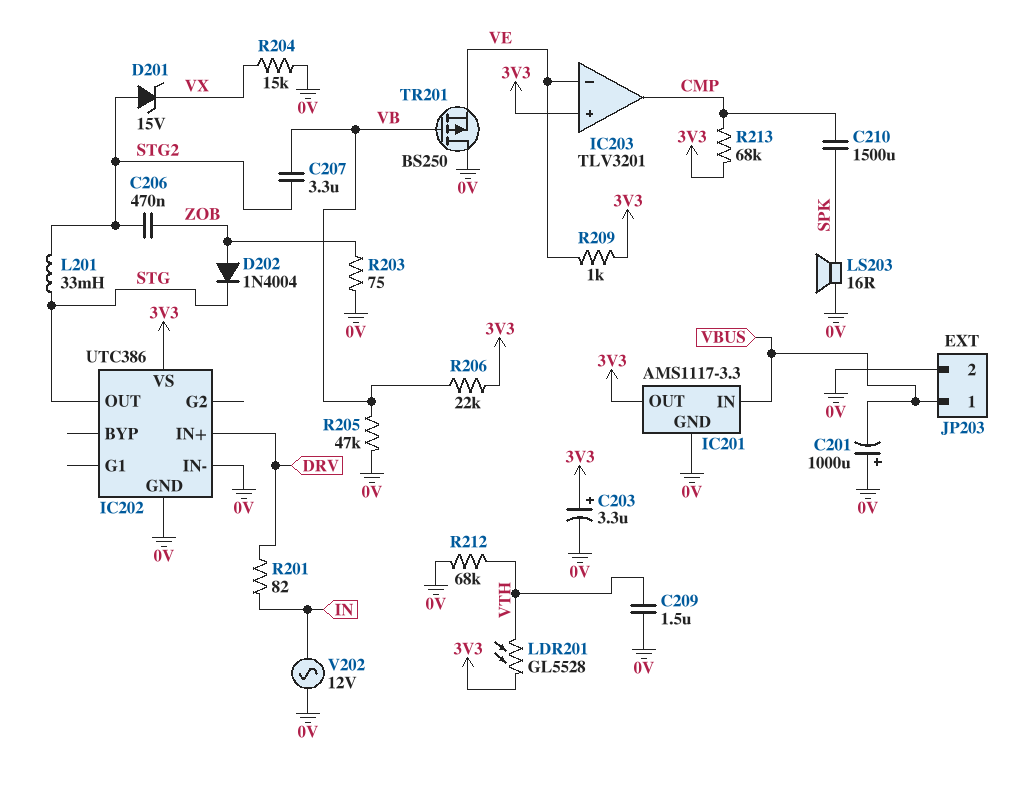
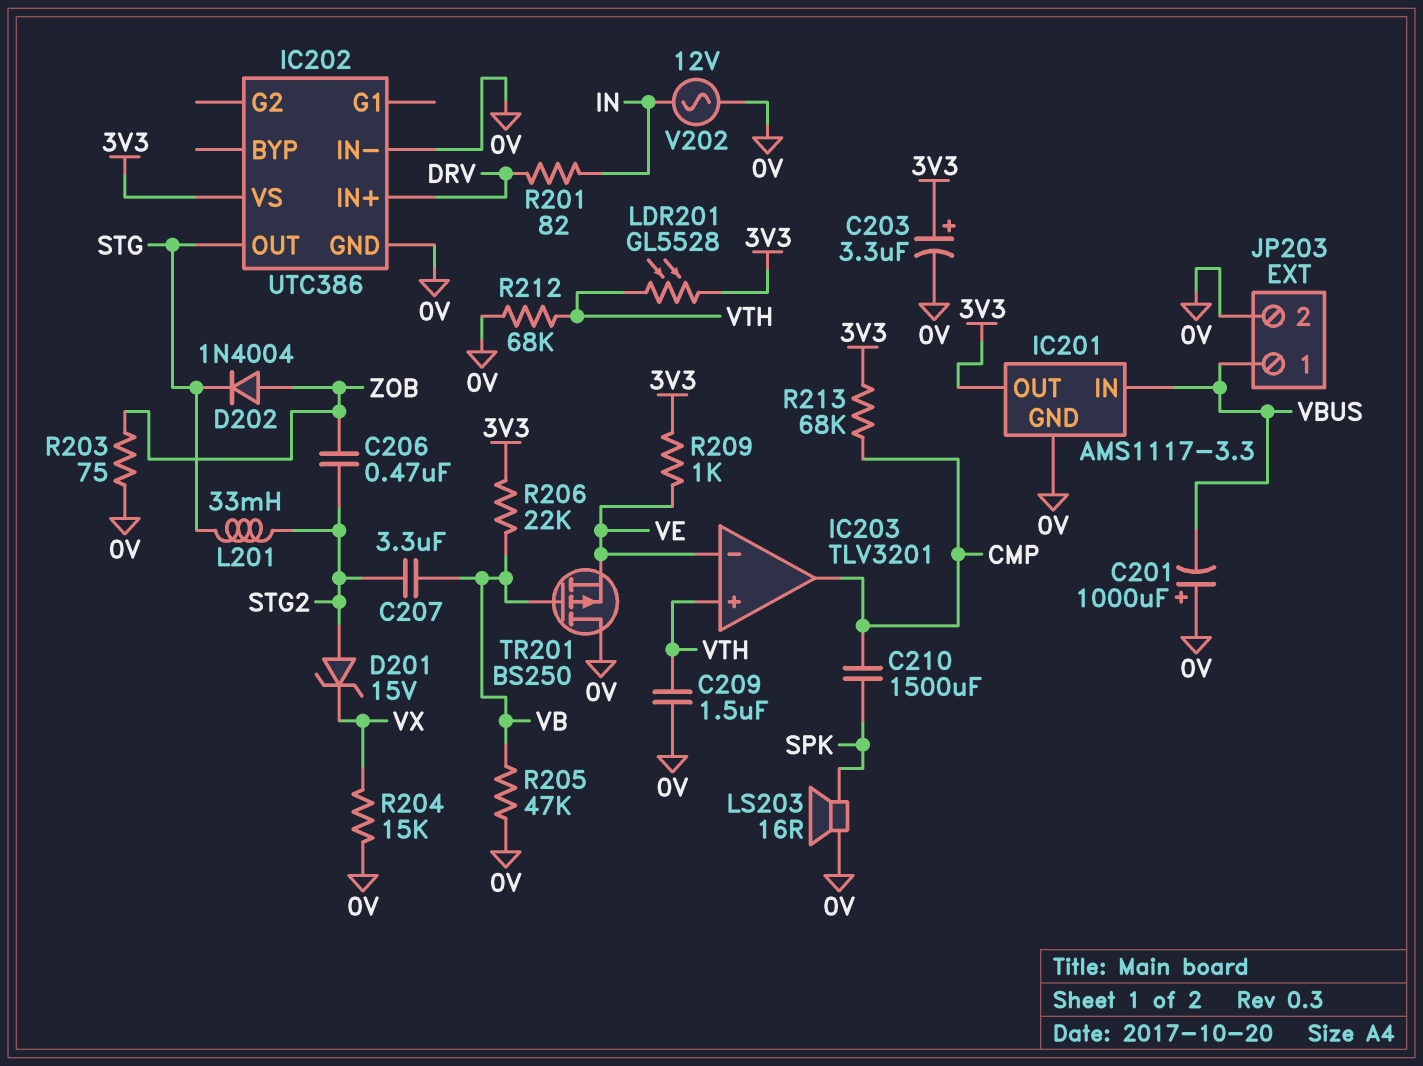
IC203 pin in+: 3V3 -> VTH

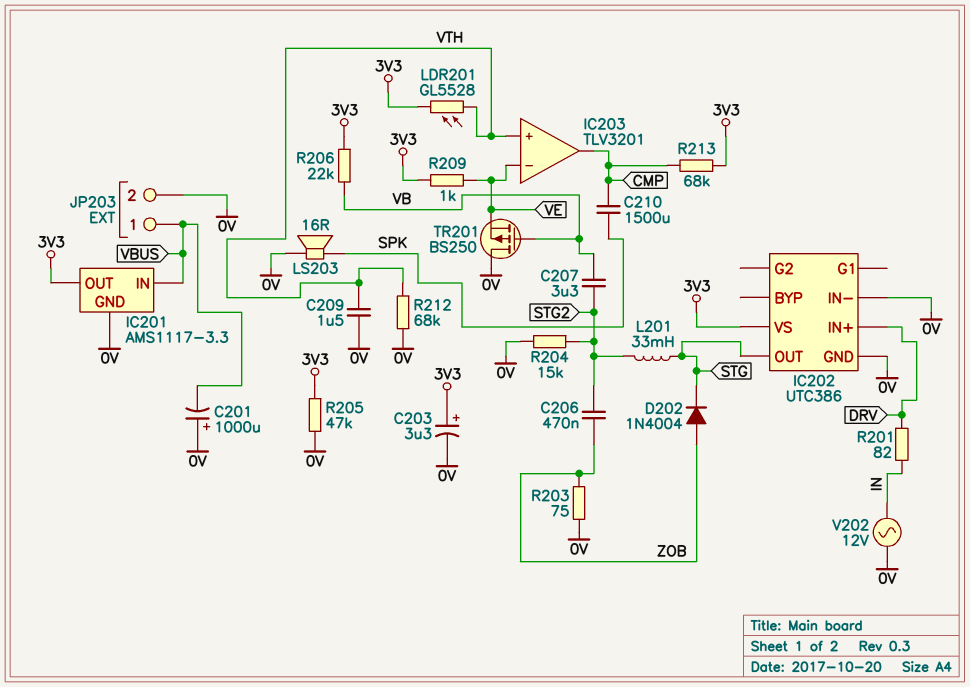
D201: zener 15V (A STG2, K VX) -> none
R204: 15k (0V, VX) -> 15k (0V, STG2)
R205: 47k (0V, VB) -> 47k (0V, 3V3)

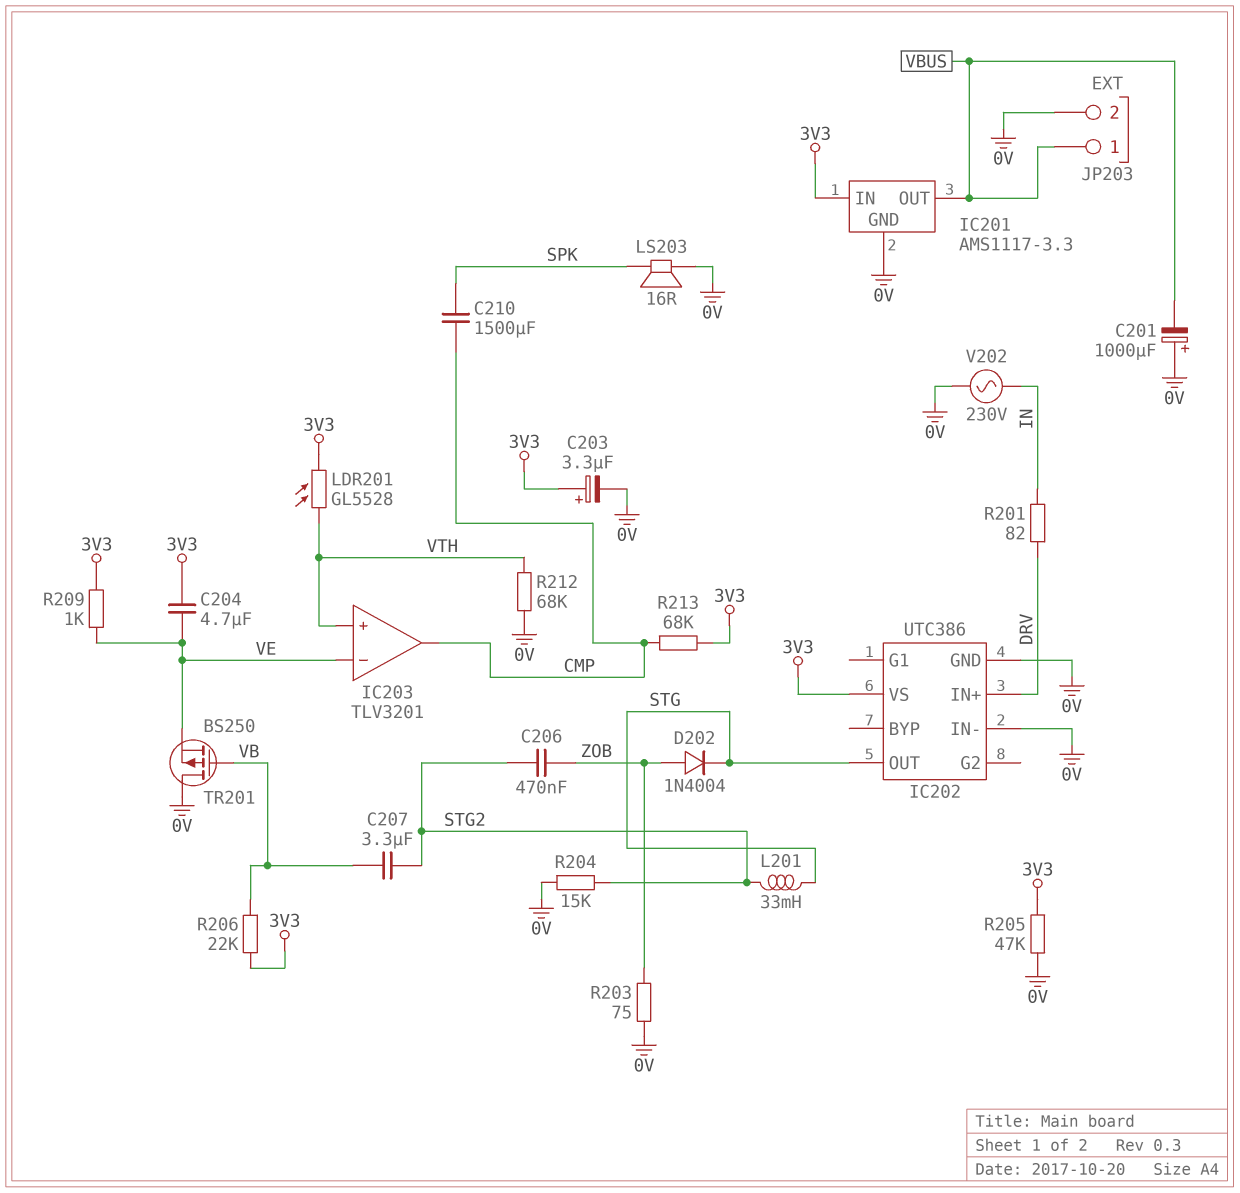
C204: none -> 4.7uF (3V3, VE)
C209: 1.5uF (0V, VTH) -> none
IC201 pin IN: VBUS -> 3V3
IC201 pin OUT: 3V3 -> VBUS
V202: AC 12V (0V, IN) -> AC 230V (0V, IN)

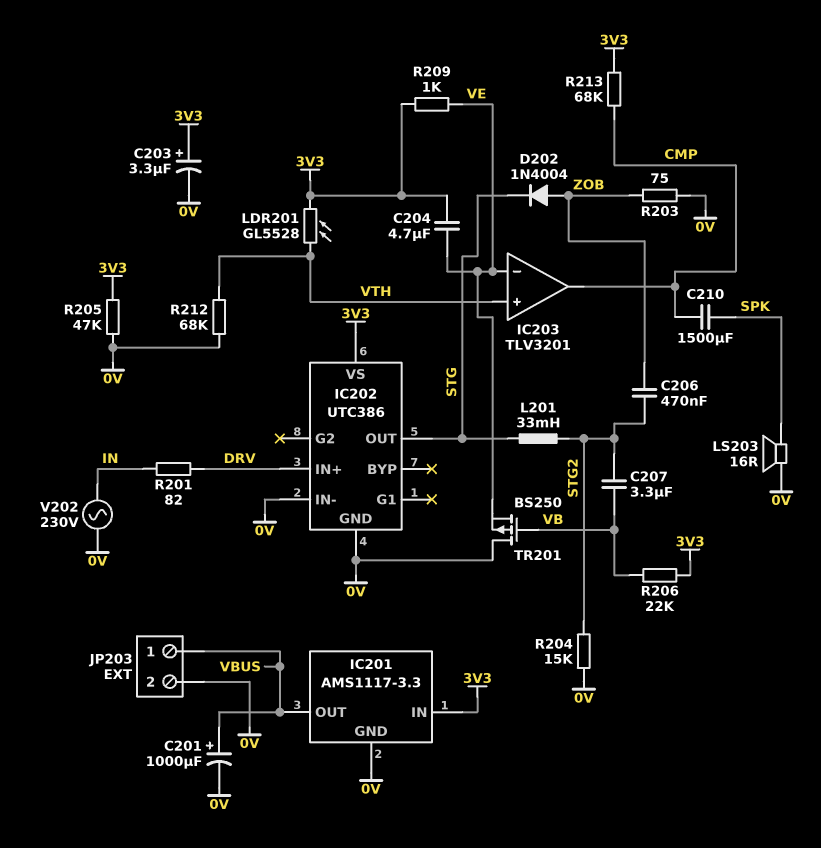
C201: 1000uF (plus 0V, minus VBUS) -> 1000uF (plus VBUS, minus 0V)

